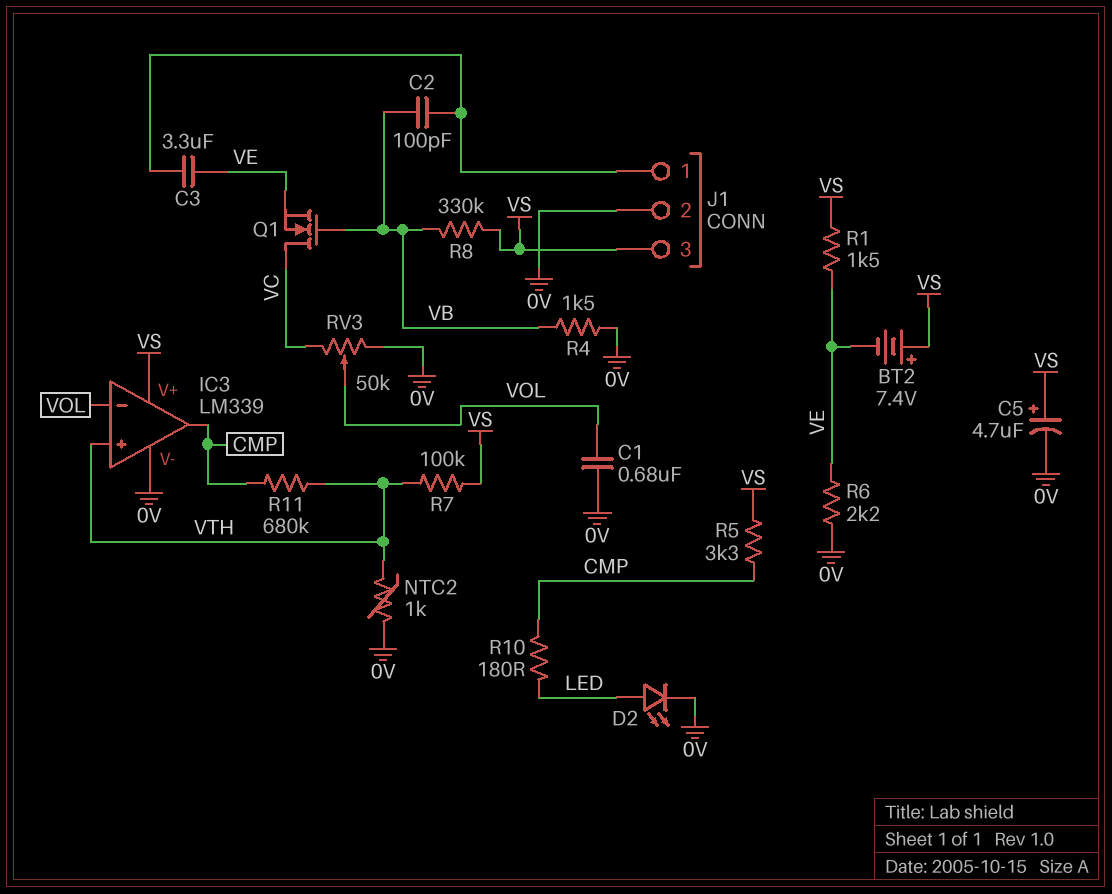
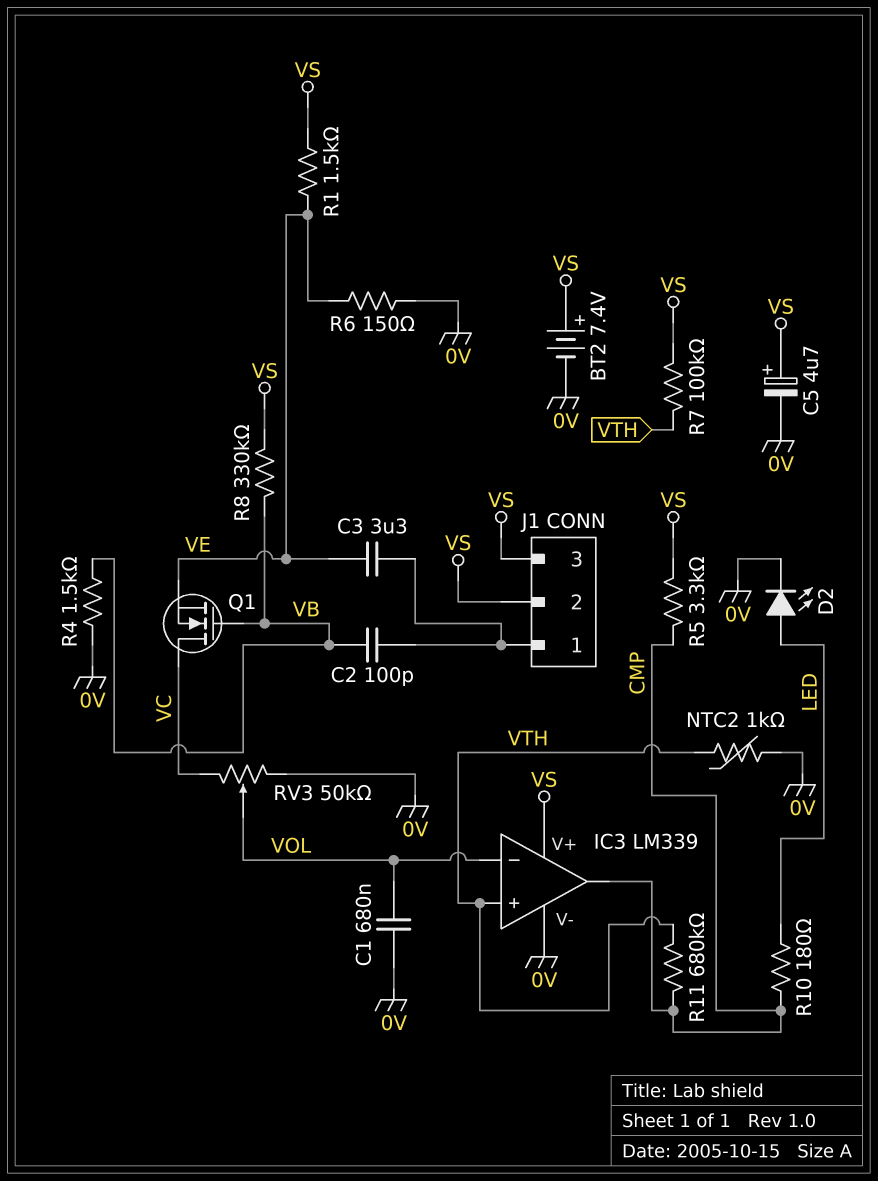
BT2: 7.4V (plus VS, minus VE) -> 7.4V (plus VS, minus 0V)
J1 pin 2: 0V -> VS
R6: 2.2k (0V, VE) -> 150 (0V, VE)

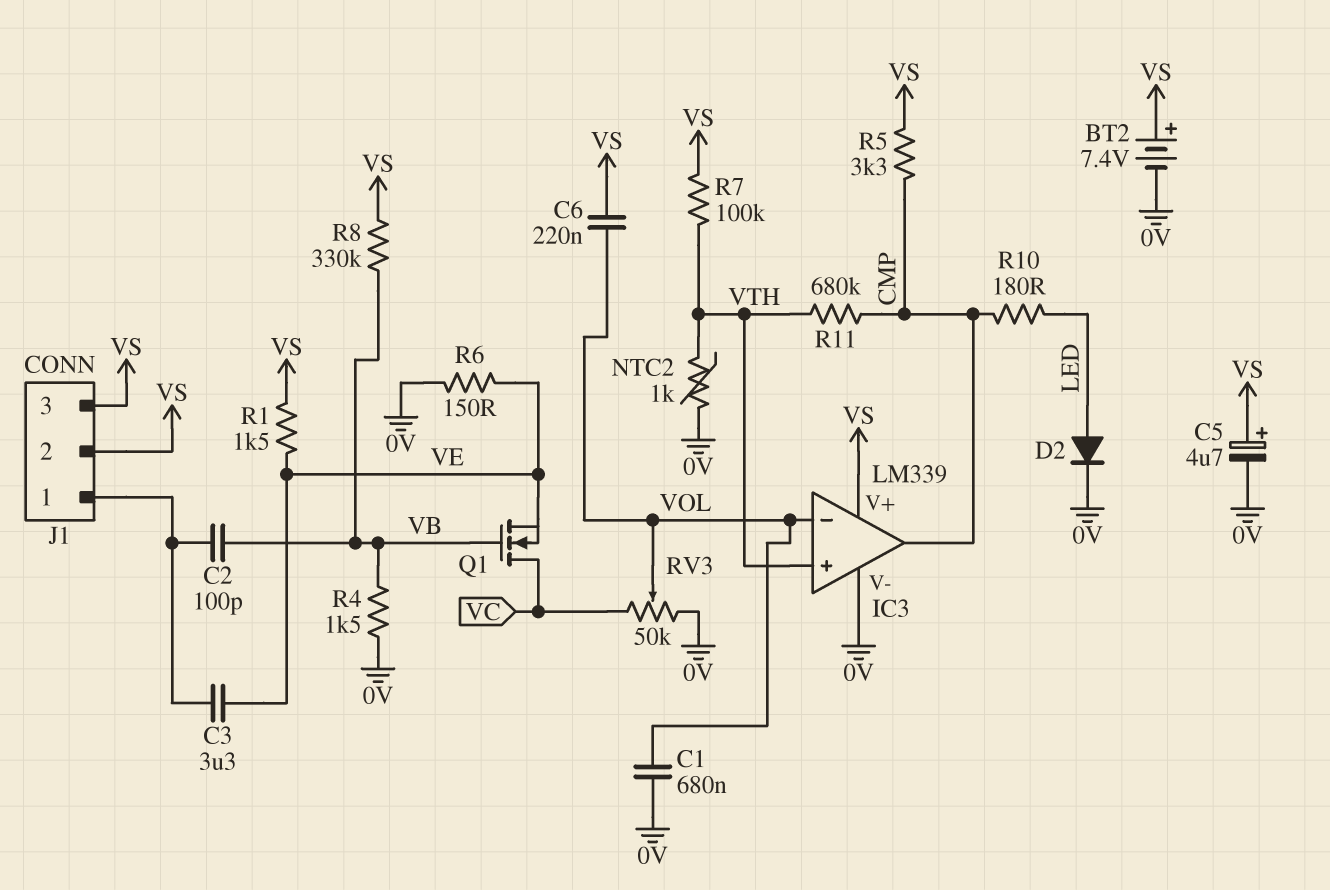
C6: none -> 220nF (VOL, VS)
D2: LED (A LED, K 0V) -> diode (A LED, K 0V)

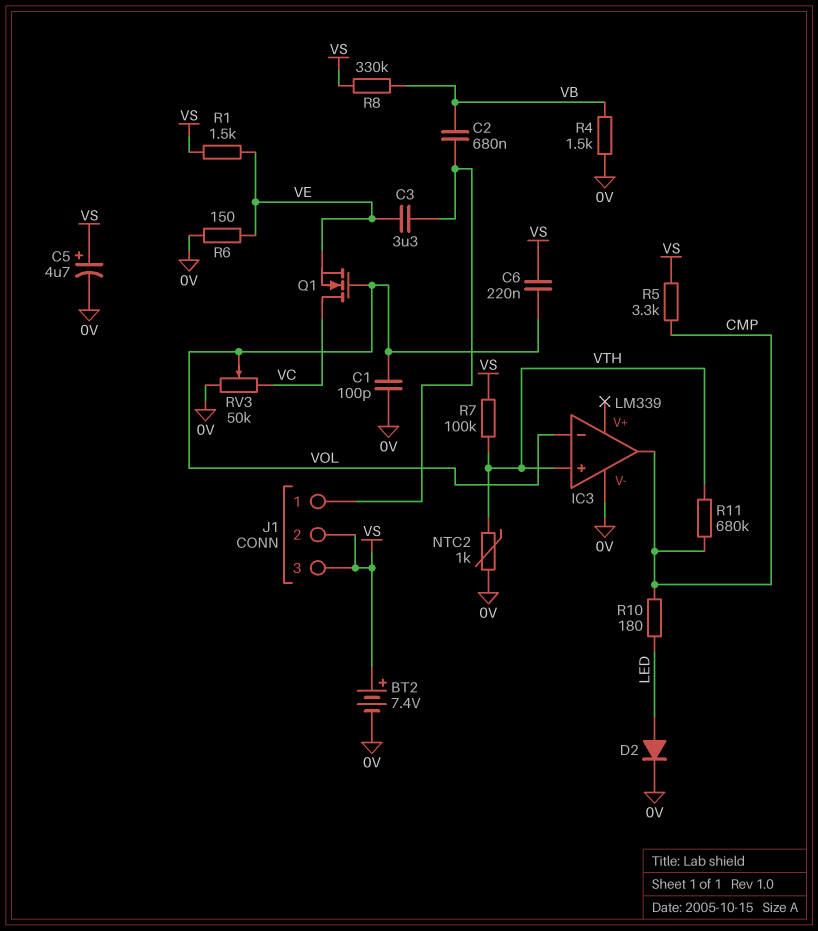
C1: 680nF (0V, VOL) -> 100pF (0V, VOL)
C2: 100pF (J1/1, VB) -> 680nF (J1/1, VB)
IC3 pin V+: VS -> none
Q1: NMOS (G VB, D VC, S VE) -> NMOS (G VOL, D VC, S VE)

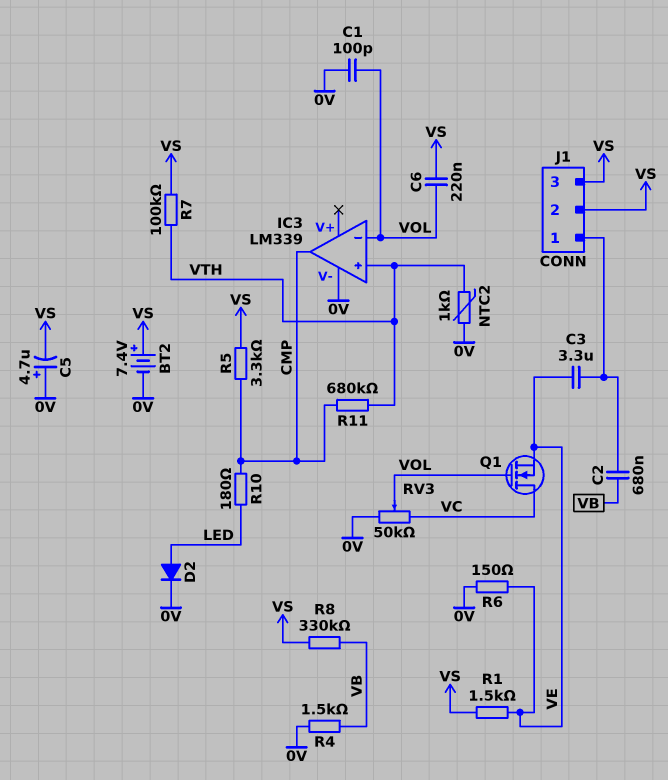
C5: 4.7uF (plus VS, minus 0V) -> 4.7uF (plus 0V, minus VS)

